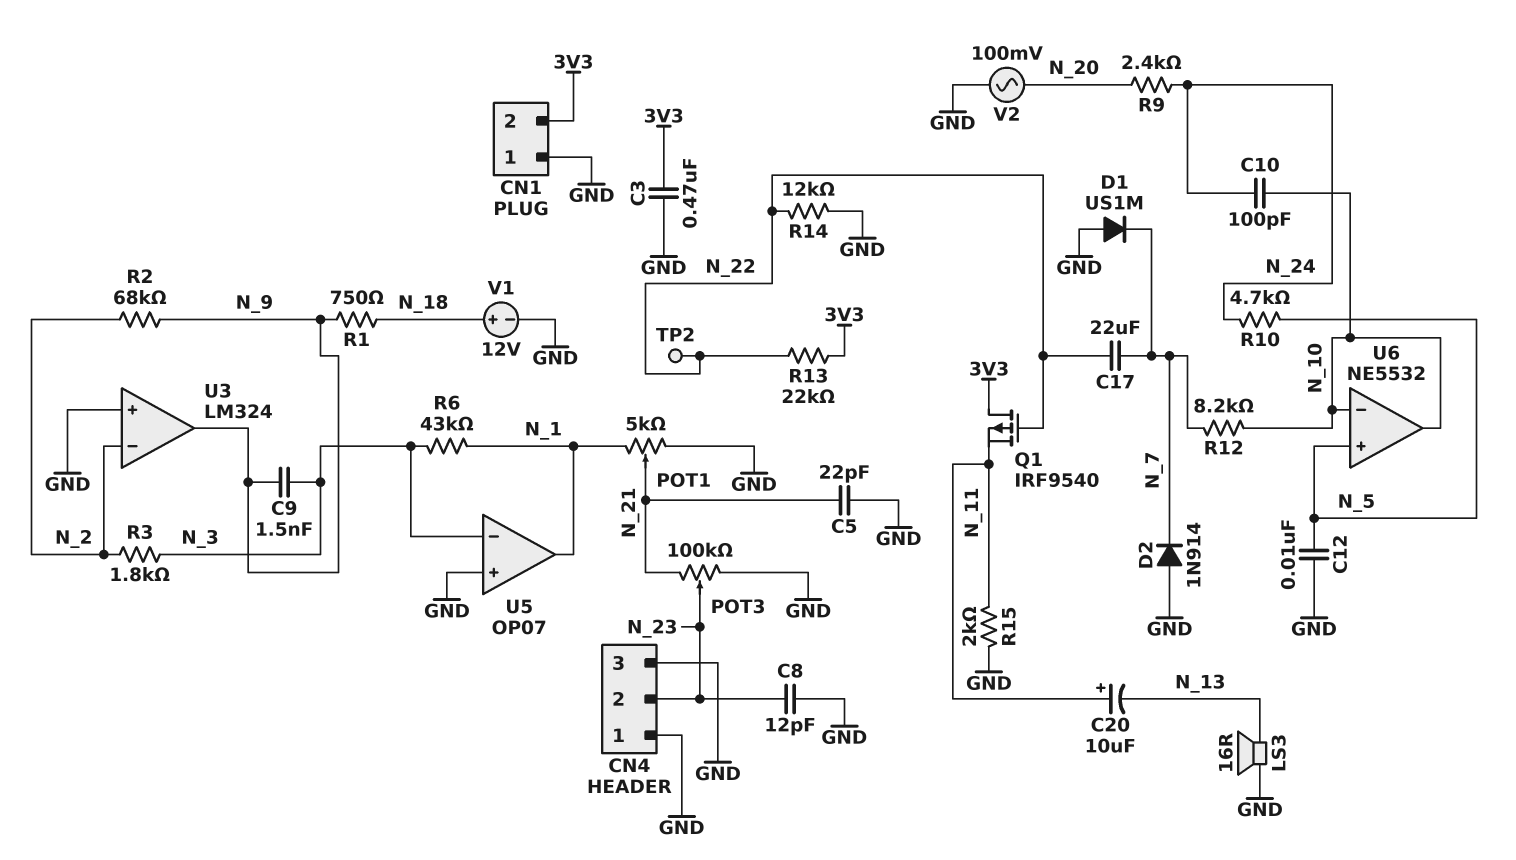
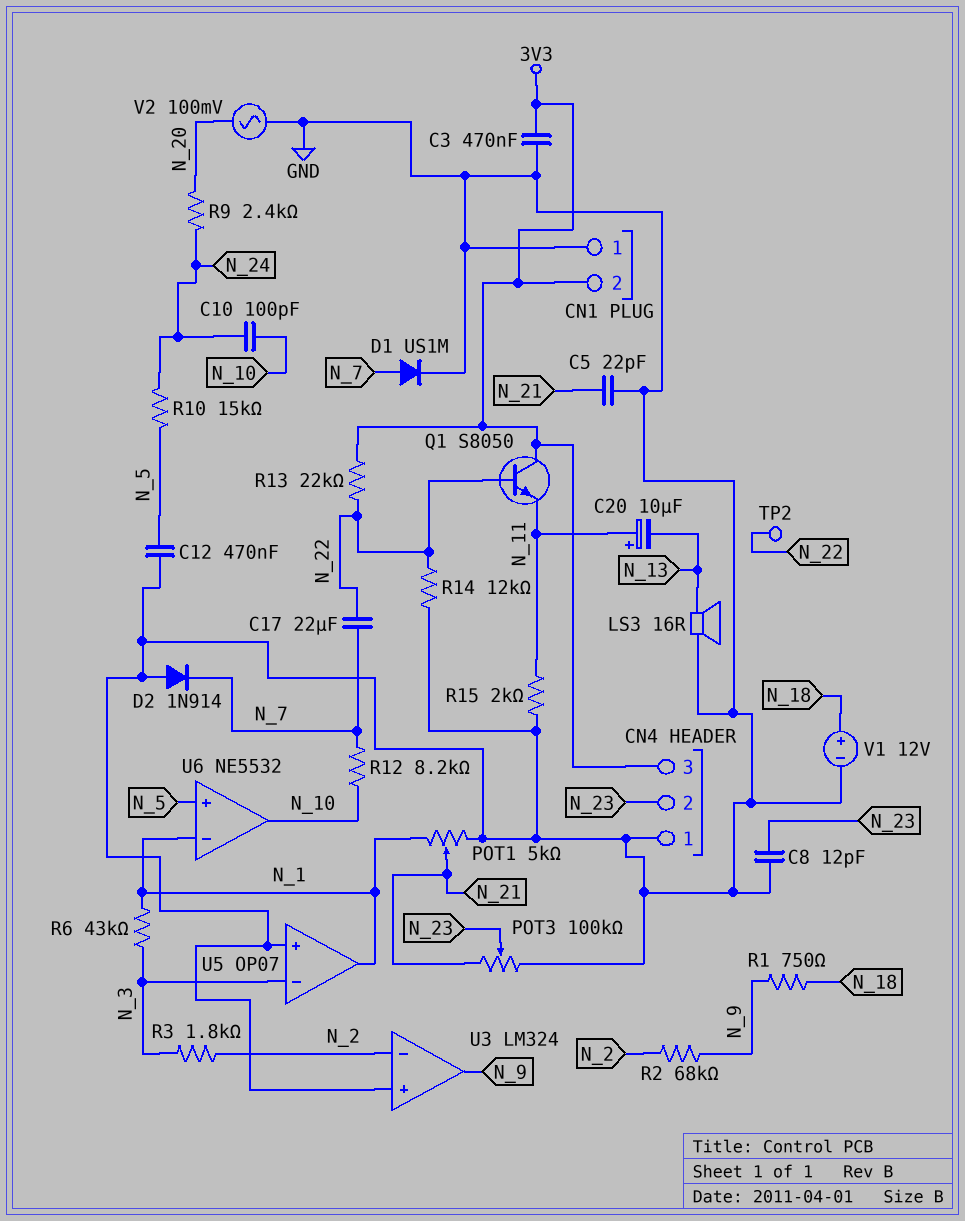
C9: 1.5nF (N_3, N_9) -> none
C12: 10nF (GND, N_5) -> 470nF (GND, N_5)
CN4 pin 3: GND -> 3V3
D1: diode US1M (A GND, K N_7) -> diode US1M (A N_7, K GND)
Q1: PMOS IRF9540 (G N_22, D 3V3, S N_11) -> NPN S8050 (B N_22, C 3V3, E N_11)
R10: 4.7k (N_5, N_24) -> 15k (N_5, N_24)
U6 pin in-: N_10 -> N_1

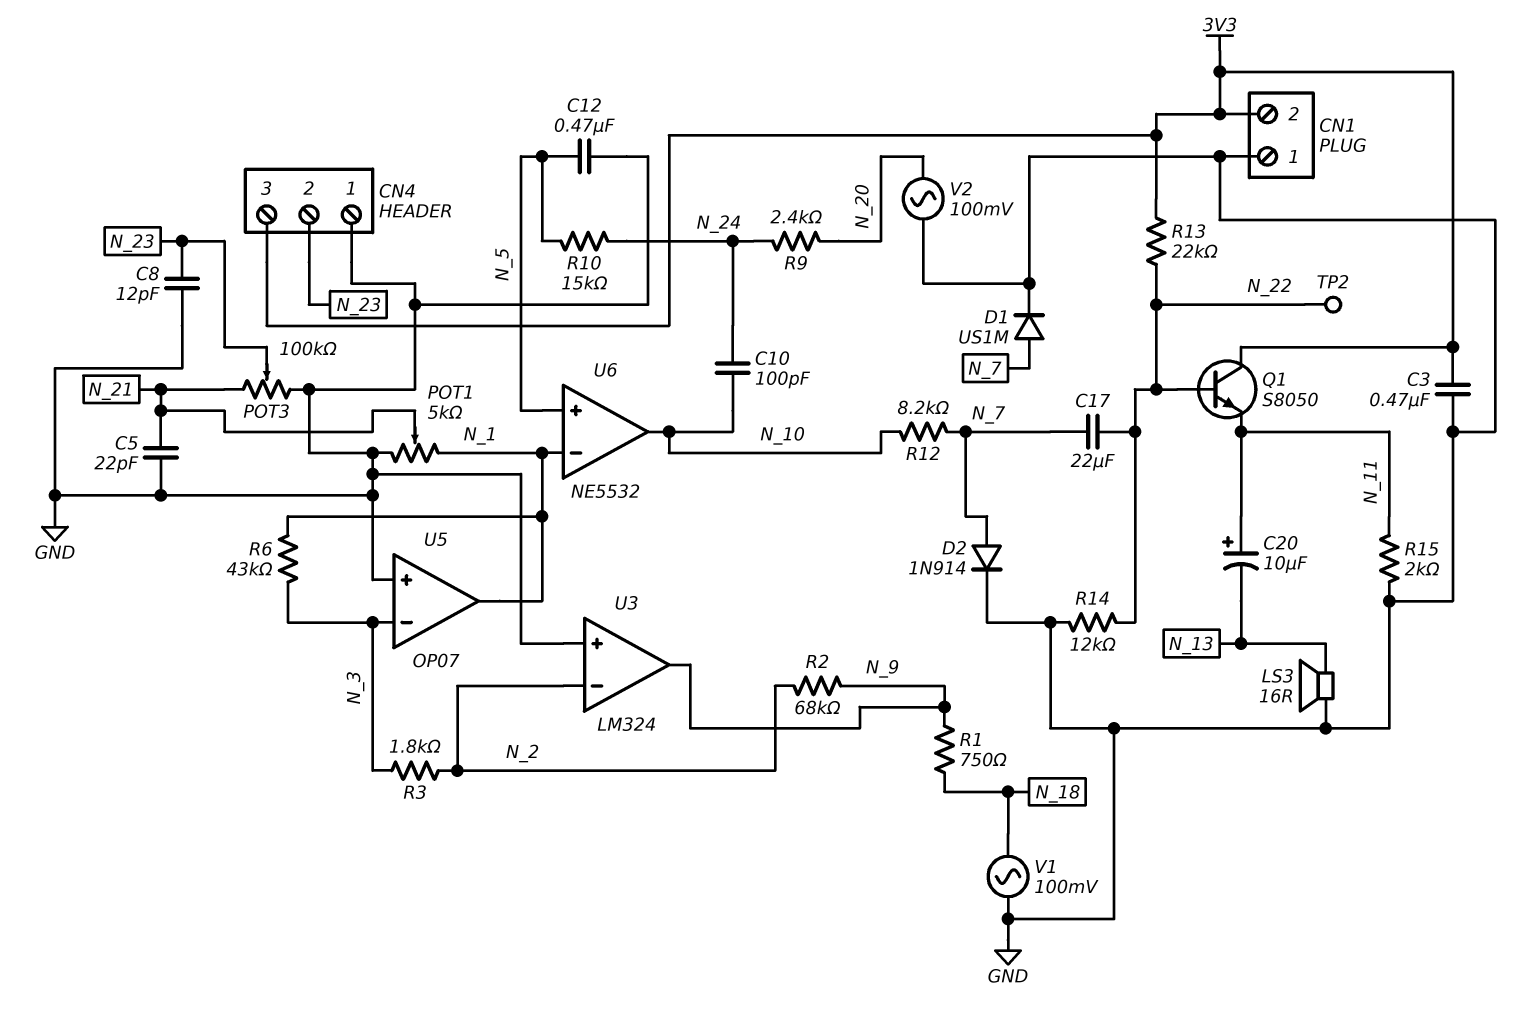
D2: diode 1N914 (A GND, K N_7) -> diode 1N914 (A N_7, K GND)
V1: 12V (plus N_18, minus GND) -> AC 100mV (GND, N_18)

